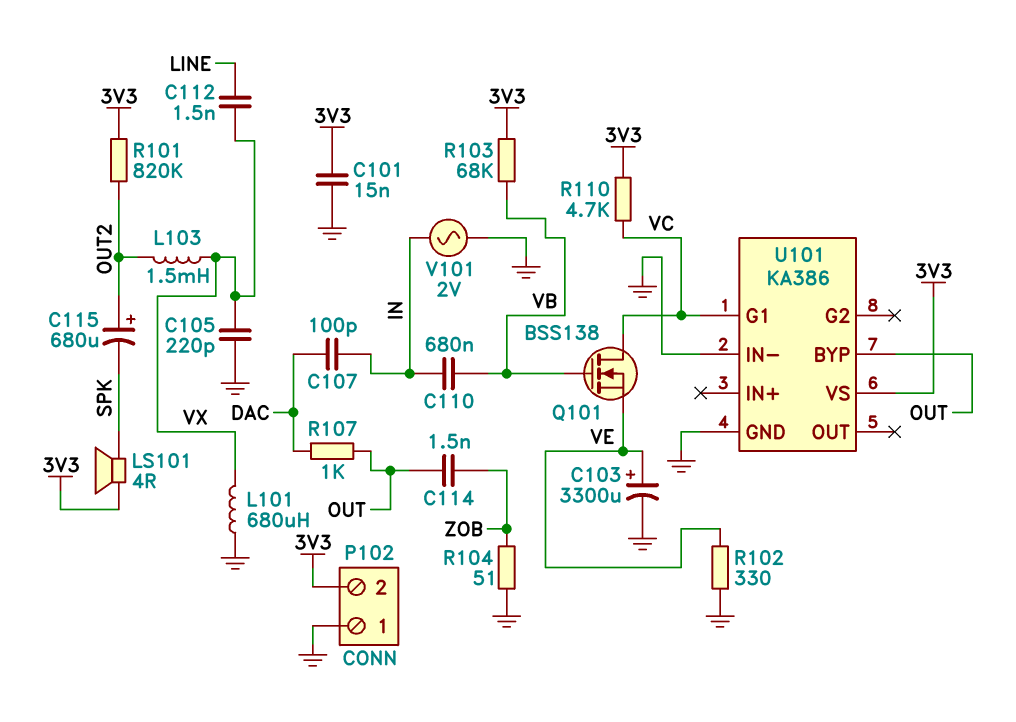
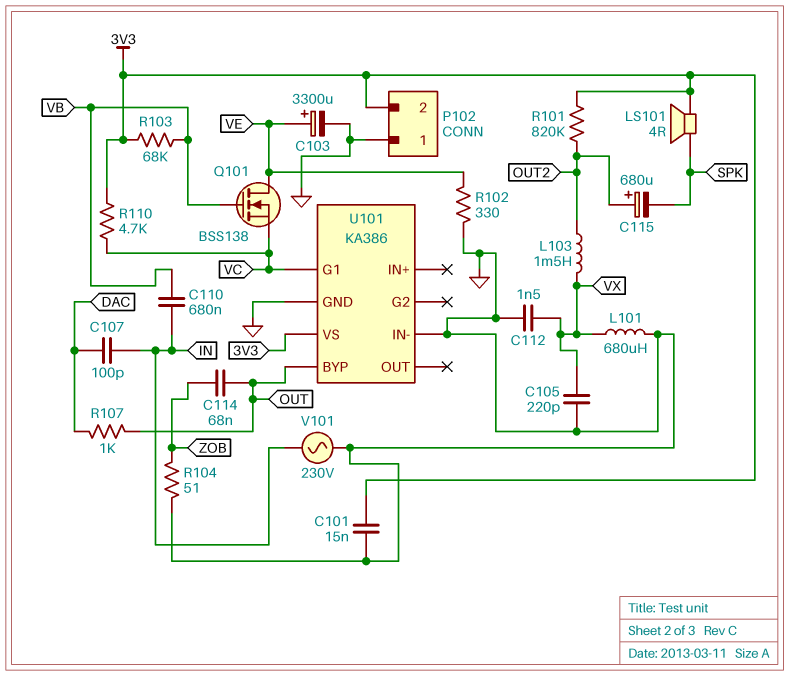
C112: 1.5nF (LINE, VX) -> 1.5nF (GND, VX)
C114: 1.5nF (OUT, ZOB) -> 68nF (OUT, ZOB)
Q101: NMOS BSS138 (G VB, D VC, S VE) -> NMOS BSS138 (G VB, D VE, S VC)
V101: AC 2V (GND, IN) -> AC 230V (GND, IN)

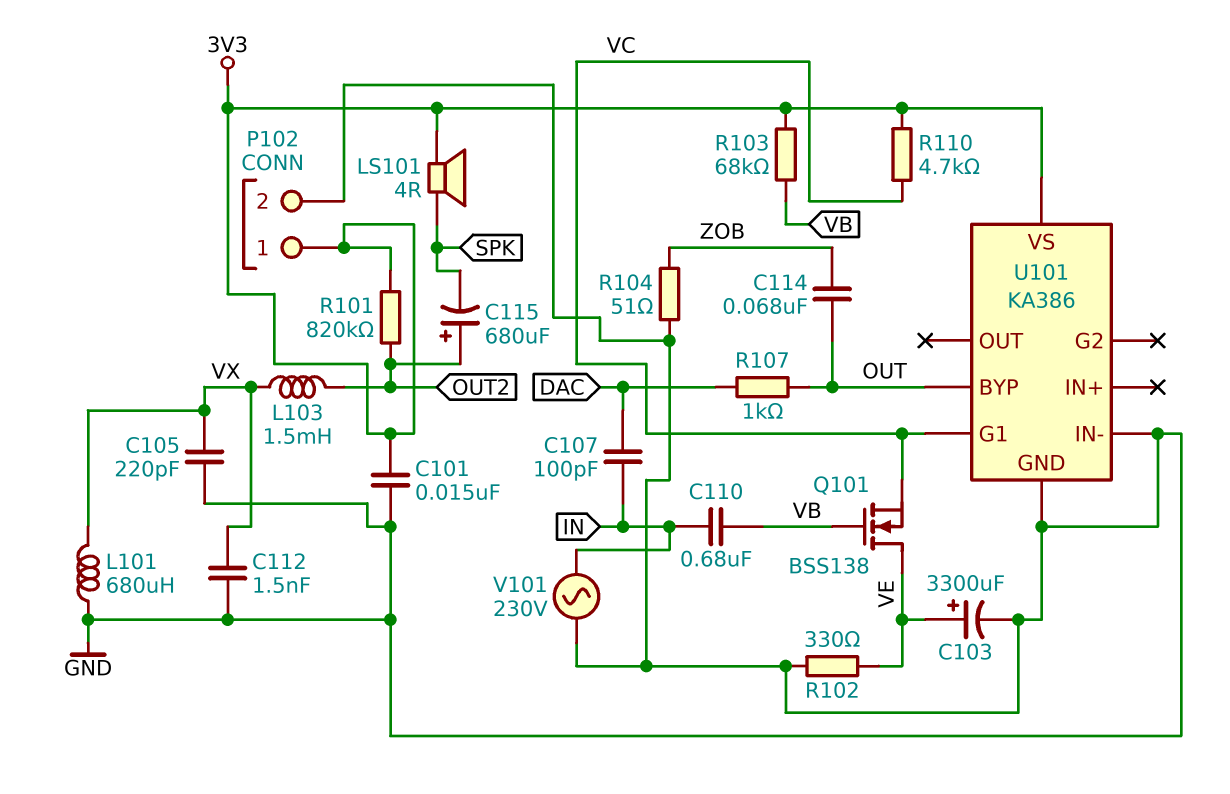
P102 pin 1: GND -> 3V3
P102 pin 2: 3V3 -> GND

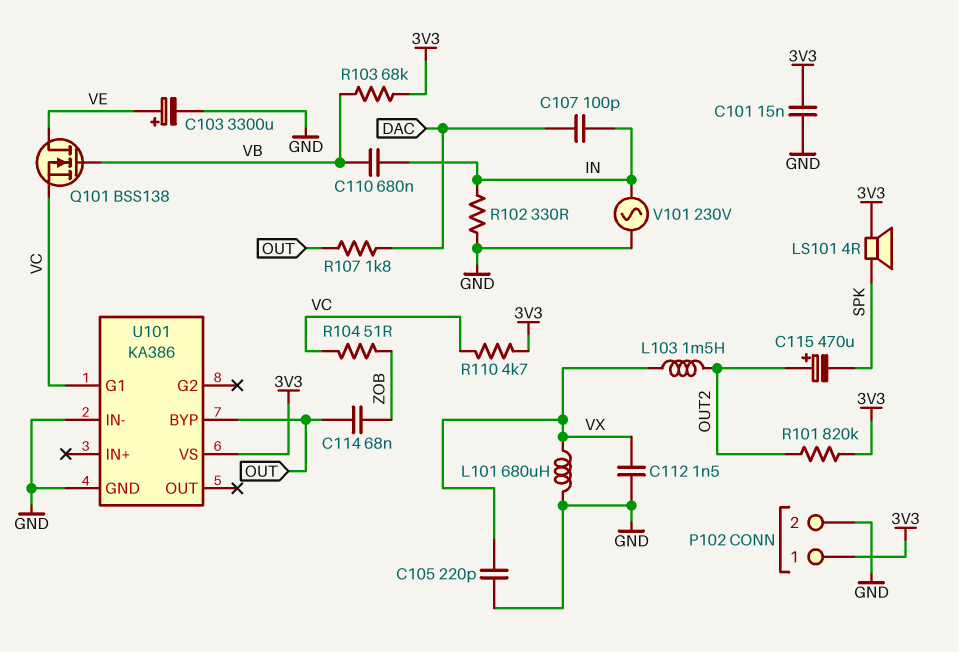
C115: 680uF (plus OUT2, minus SPK) -> 470uF (plus OUT2, minus SPK)
R102: 330 (GND, VE) -> 330 (GND, IN)
R104: 51 (GND, ZOB) -> 51 (VC, ZOB)
R107: 1k (DAC, OUT) -> 1.8k (DAC, OUT)

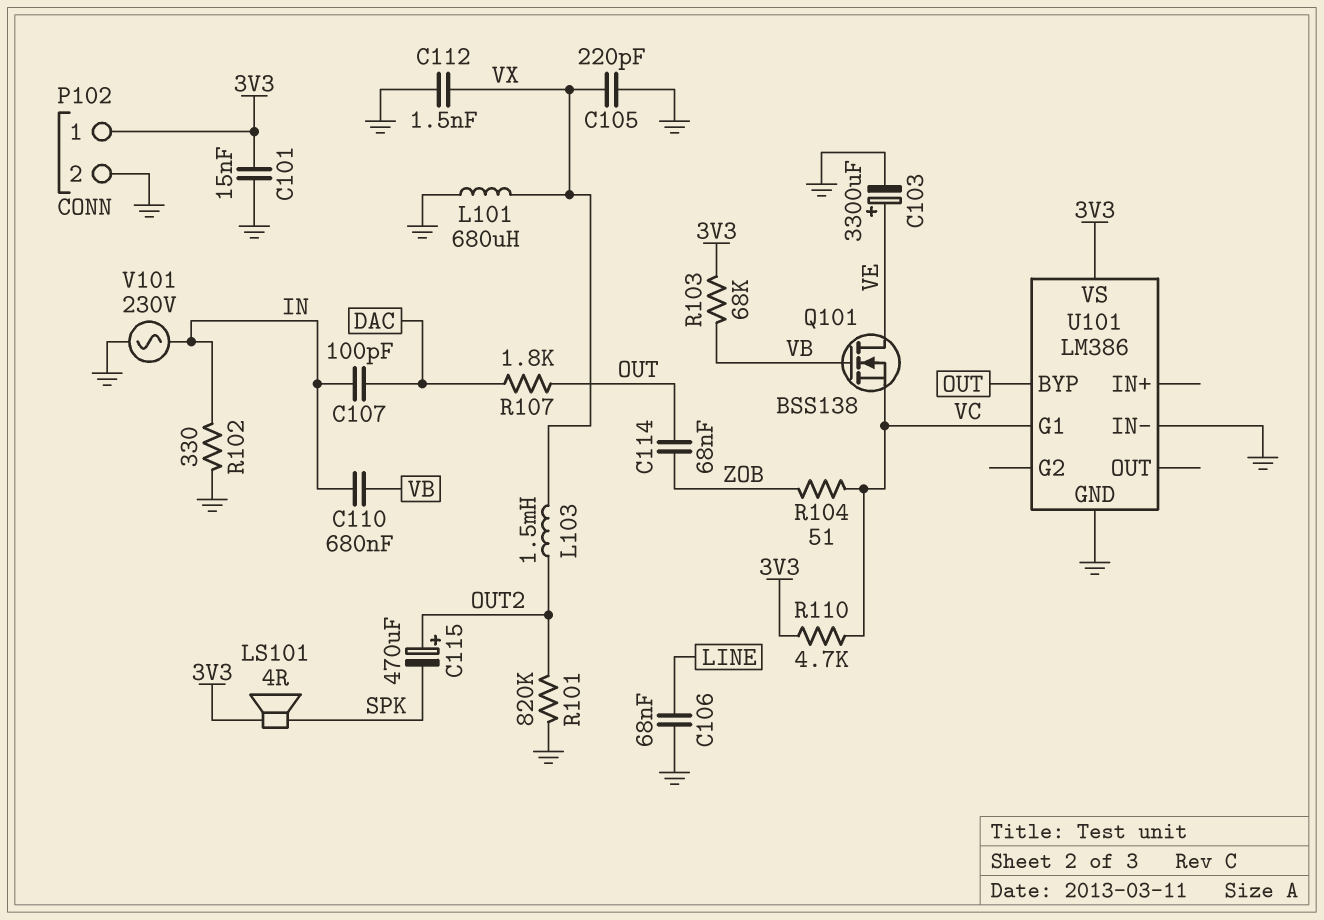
C106: none -> 68nF (GND, LINE)
R101: 820k (3V3, OUT2) -> 820k (GND, OUT2)
U101: KA386 -> LM386

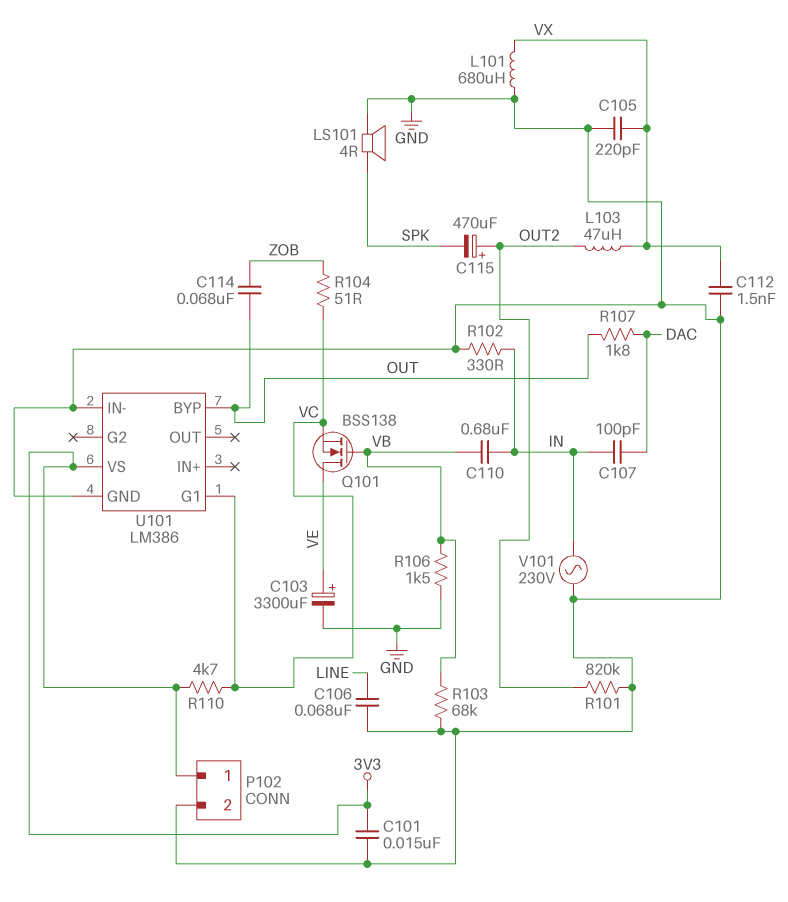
L103: 1.5mH (OUT2, VX) -> 47uH (OUT2, VX)
LS101: speaker 4R (3V3, SPK) -> speaker 4R (GND, SPK)
R103: 68k (3V3, VB) -> 68k (GND, VB)
R106: none -> 1.5k (GND, VB)

